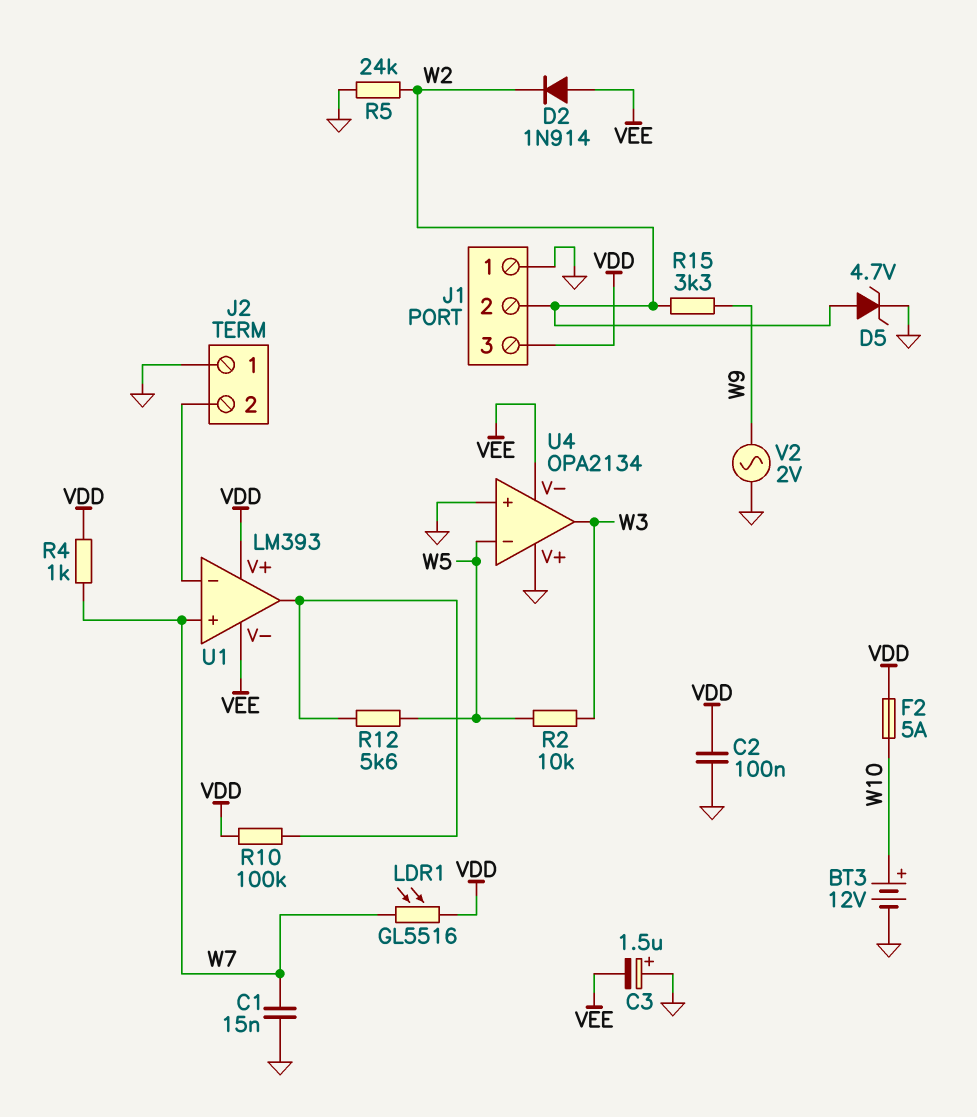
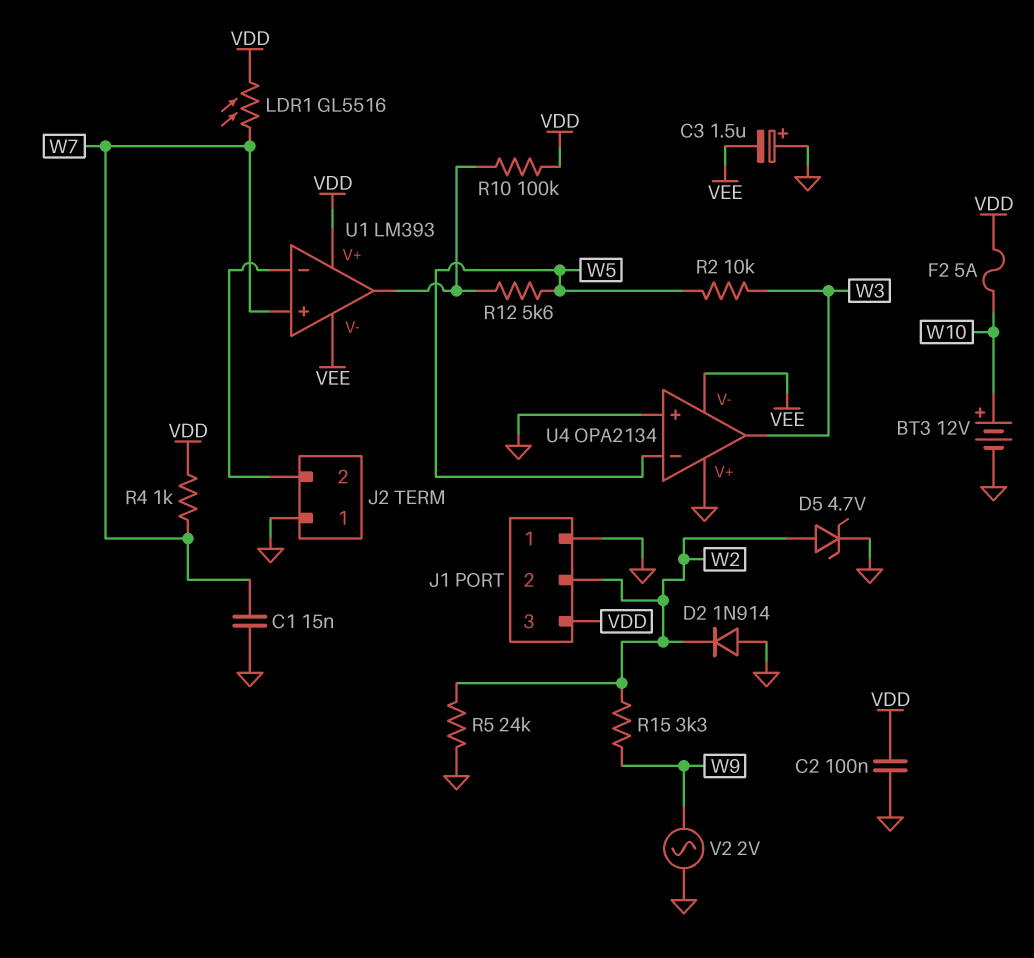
D2: diode 1N914 (A VEE, K W2) -> diode 1N914 (A GND, K W2)

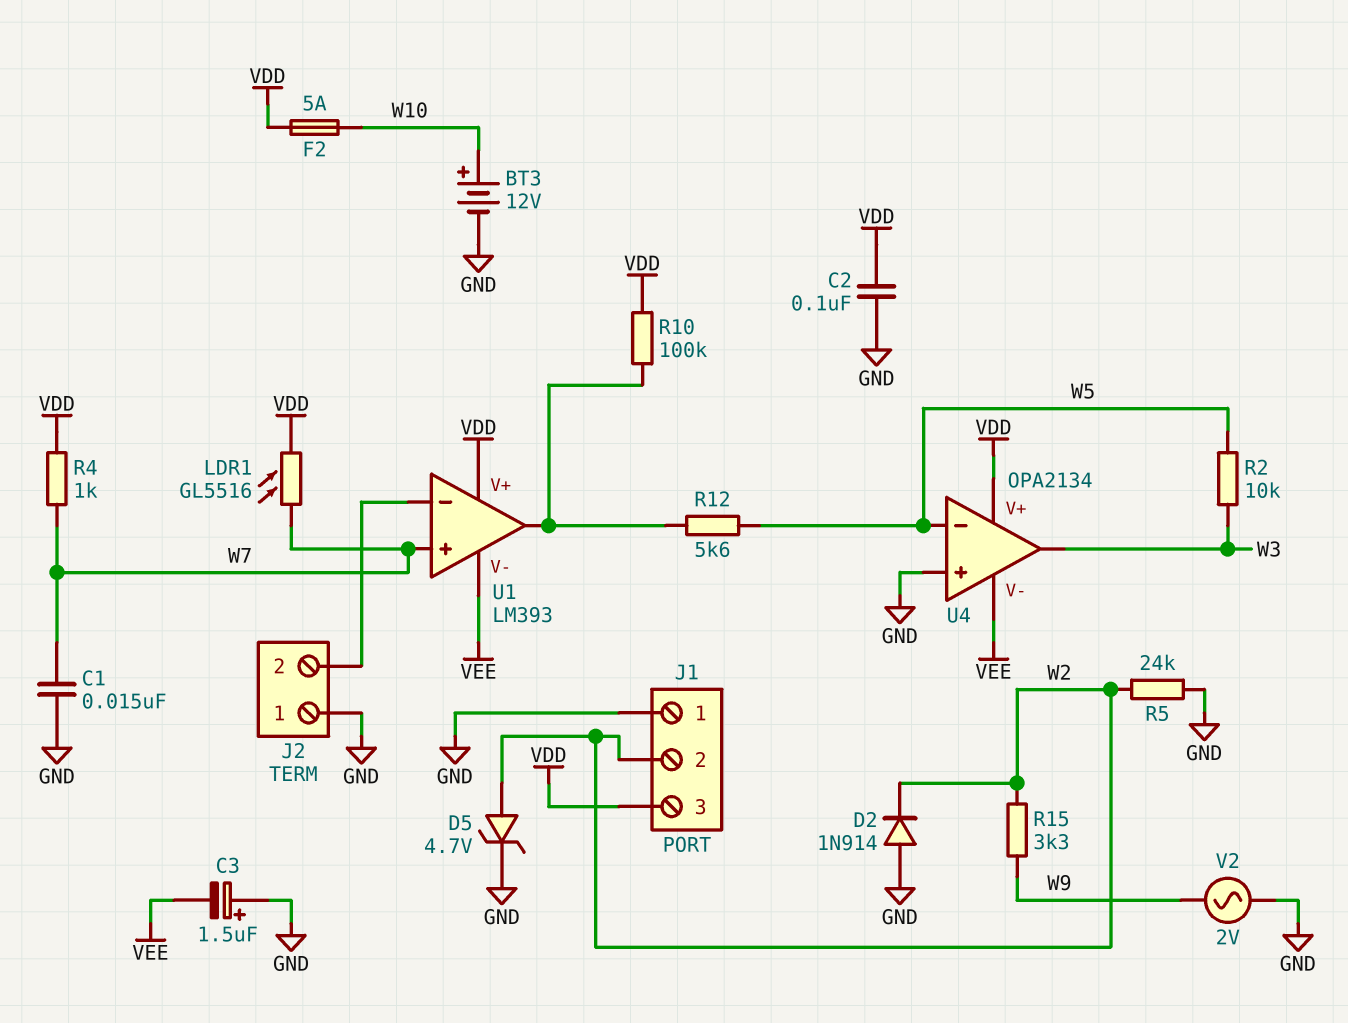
U4 pin V+: GND -> VDD

